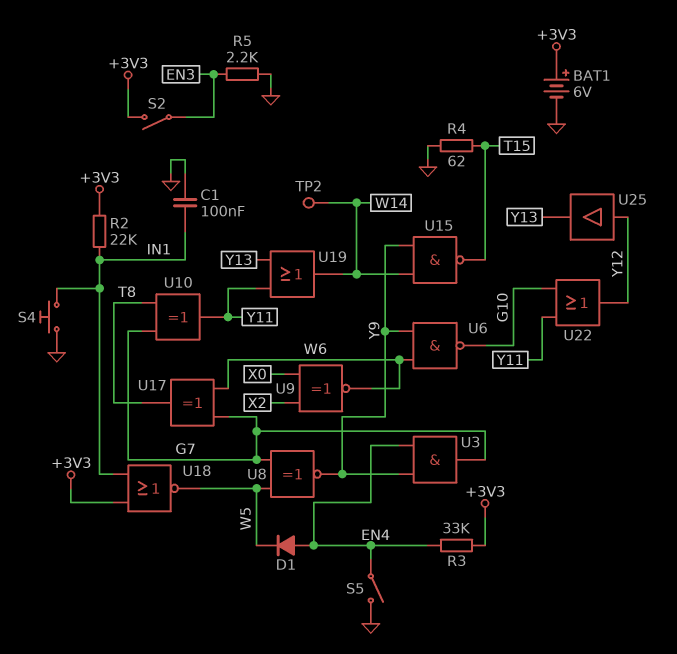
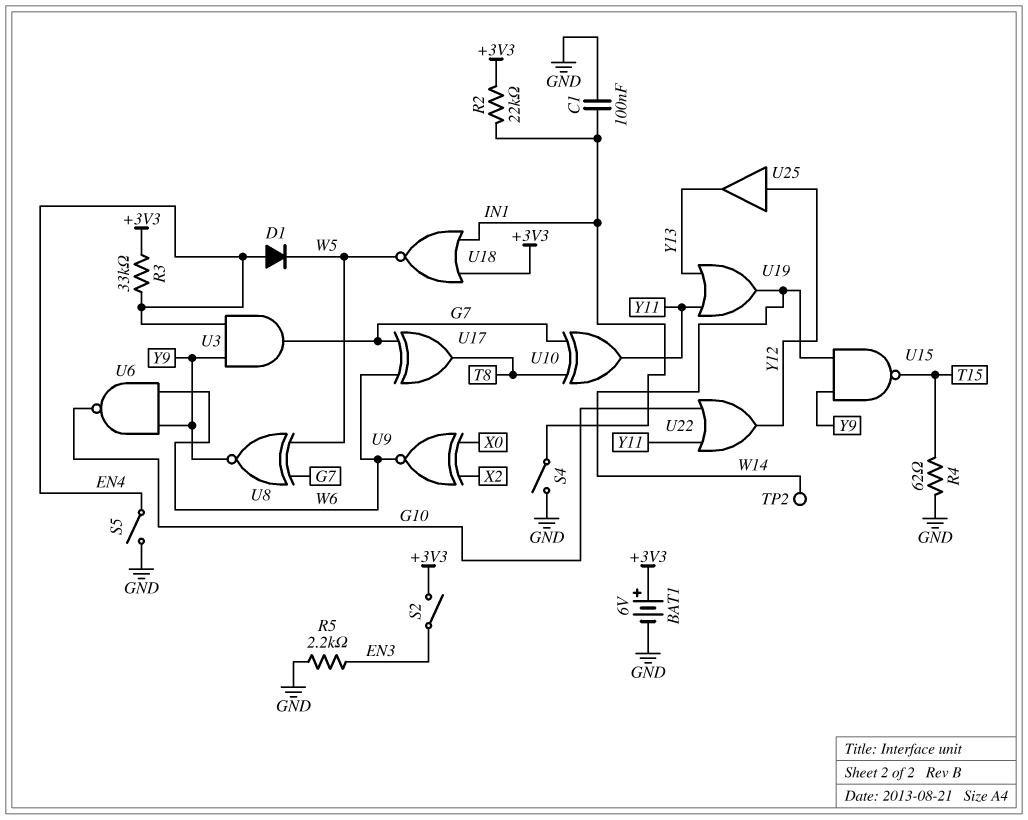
S4: button (GND, IN1) -> switch (GND, IN1)

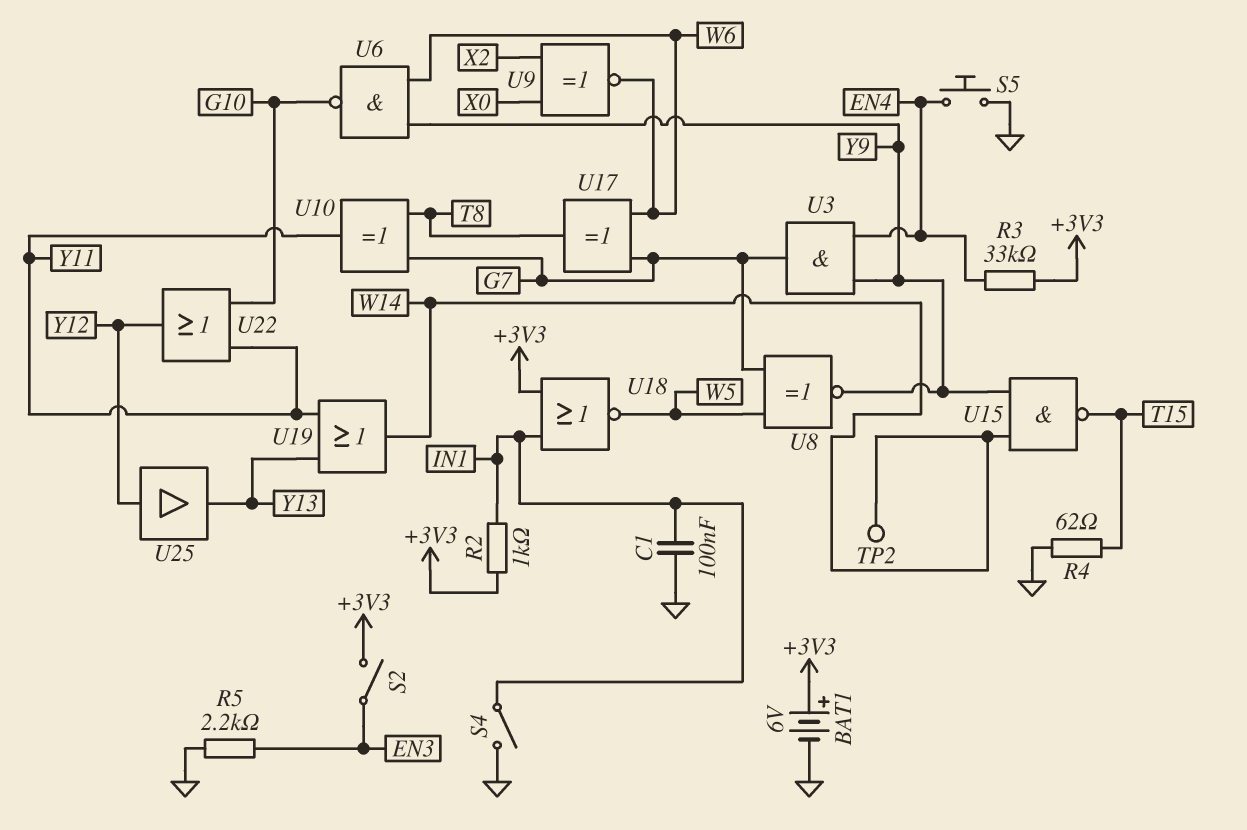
D1: diode (A EN4, K W5) -> none
R2: 22k (+3V3, IN1) -> 1k (+3V3, IN1)
S5: switch (EN4, GND) -> button (EN4, GND)

